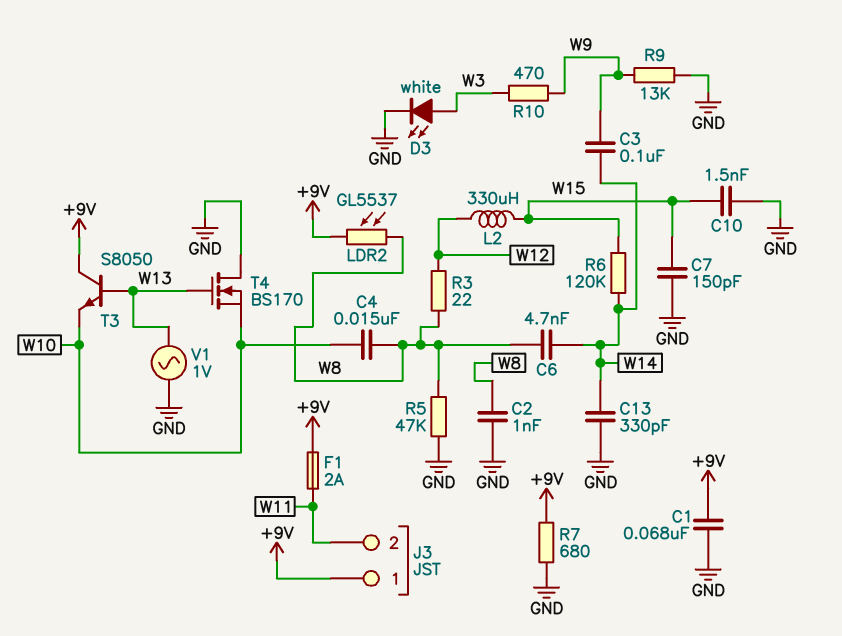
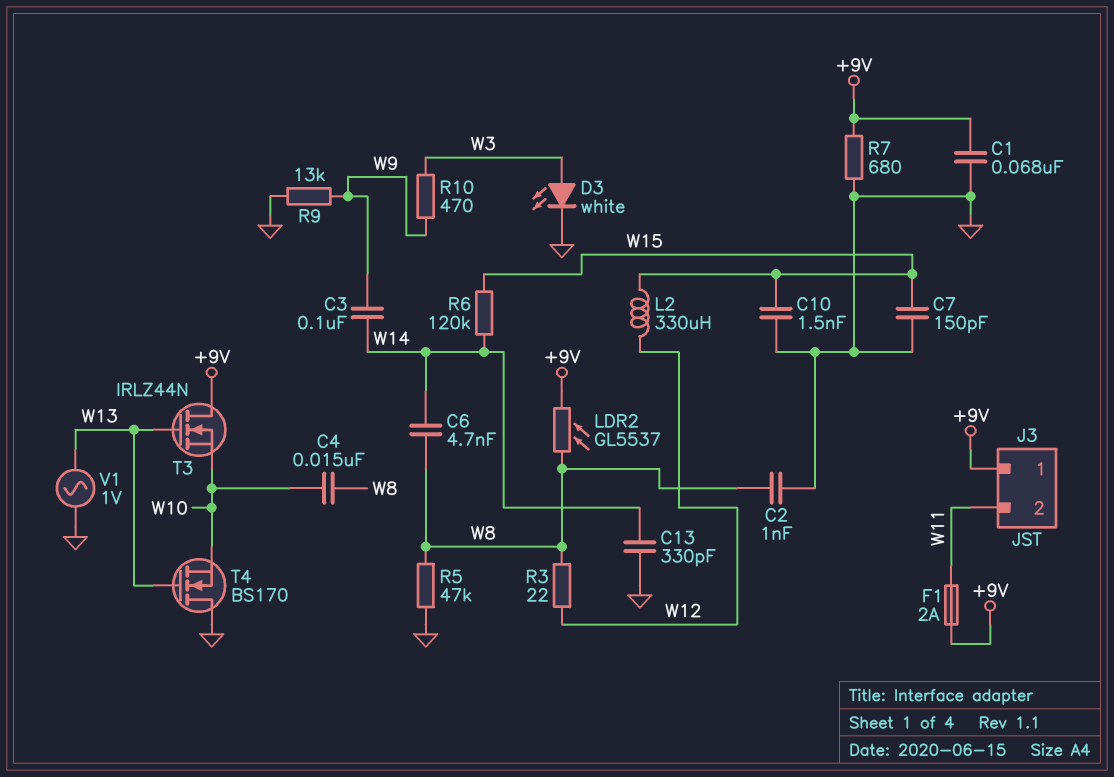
T3: NPN S8050 (B W13, C +9V, E W10) -> NMOS IRLZ44N (G W13, D +9V, S W10)

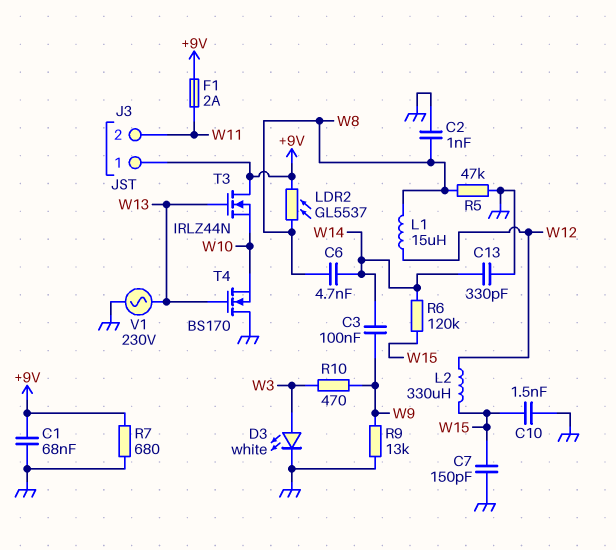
C4: 15nF (W8, W10) -> none
L1: none -> 15uH (W8, W12)
R3: 22 (W8, W12) -> none
V1: AC 1V (GND, W13) -> AC 230V (GND, W13)

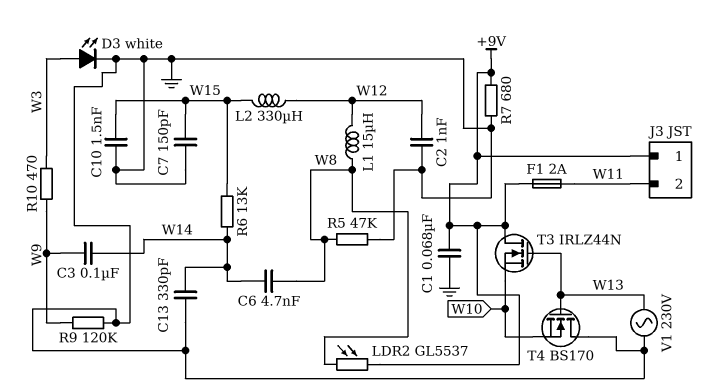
C2: 1nF (GND, W8) -> 1nF (GND, W12)
R6: 120k (W14, W15) -> 13k (W14, W15)
R9: 13k (GND, W9) -> 120k (GND, W9)

